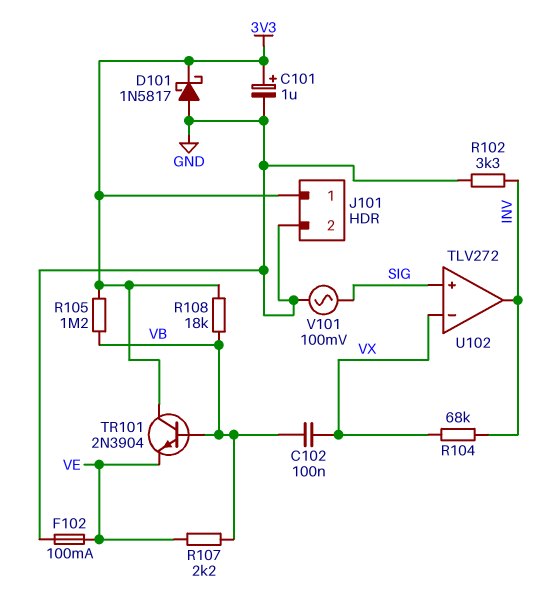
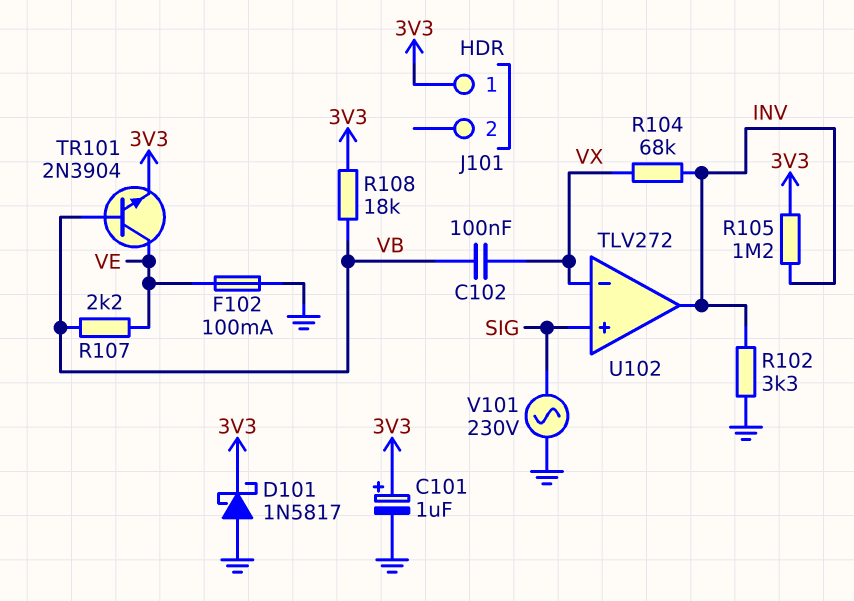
J101 pin 2: GND -> none
R105: 1.2M (3V3, VB) -> 1.2M (3V3, INV)
TR101: NPN 2N3904 (B VB, C 3V3, E VE) -> NPN 2N3904 (B VB, C VE, E 3V3)
V101: AC 100mV (GND, SIG) -> AC 230V (GND, SIG)

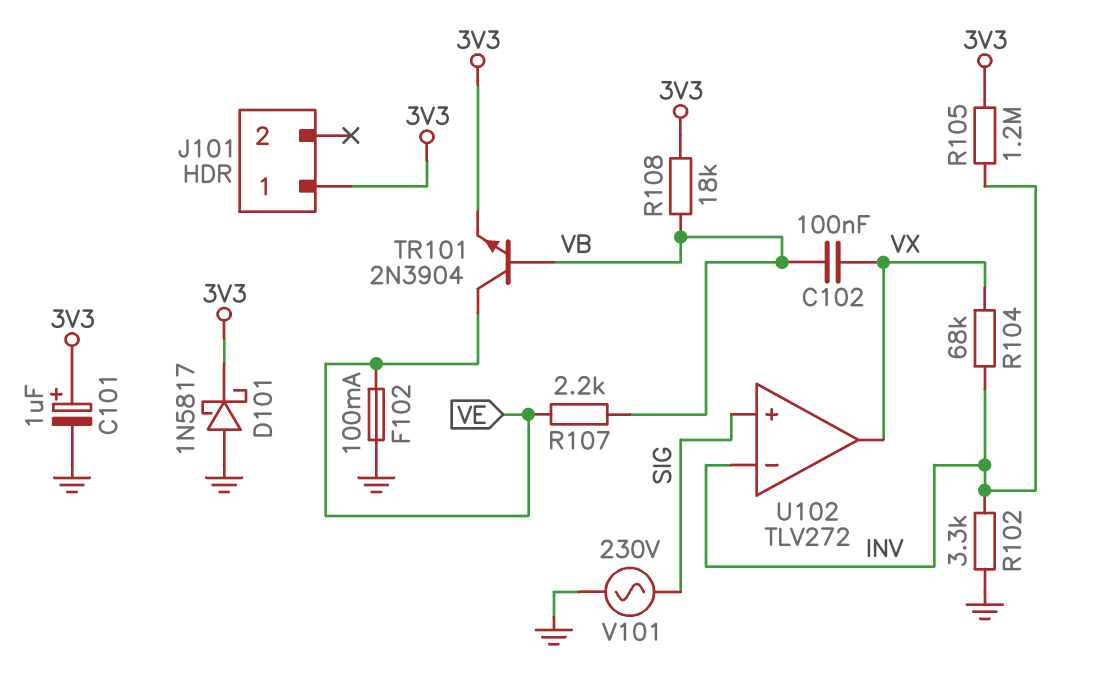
U102 pin in-: VX -> INV
U102 pin out: INV -> VX

